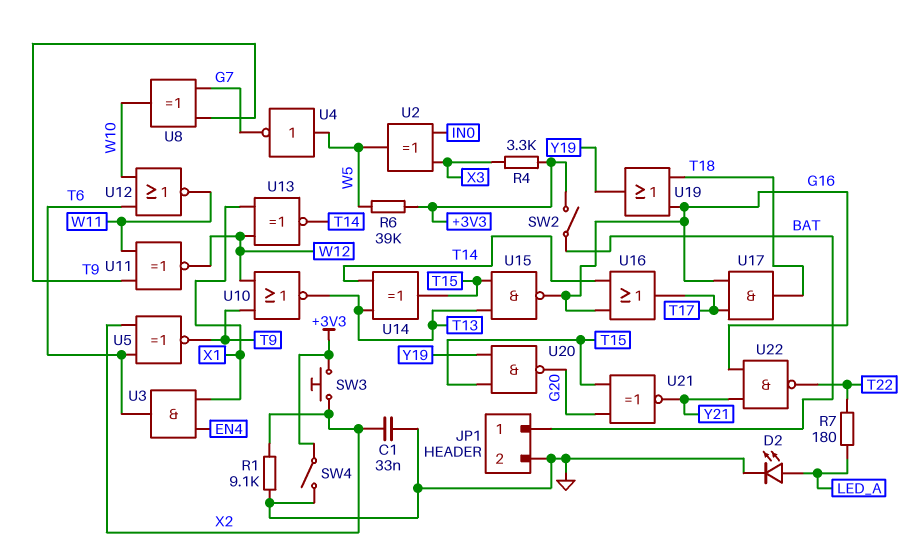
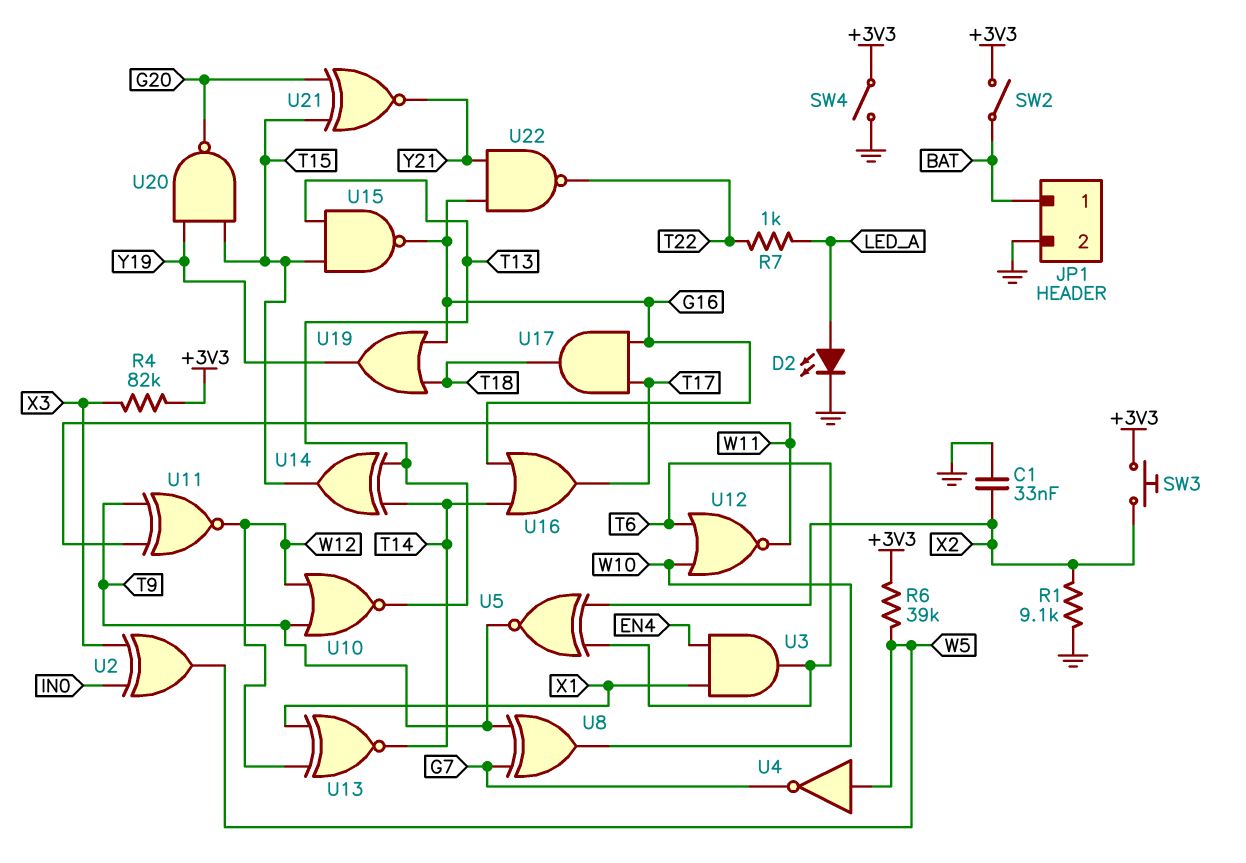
R4: 3.3k (+3V3, X3) -> 82k (+3V3, X3)
R7: 180 (LED_A, T22) -> 1k (LED_A, T22)

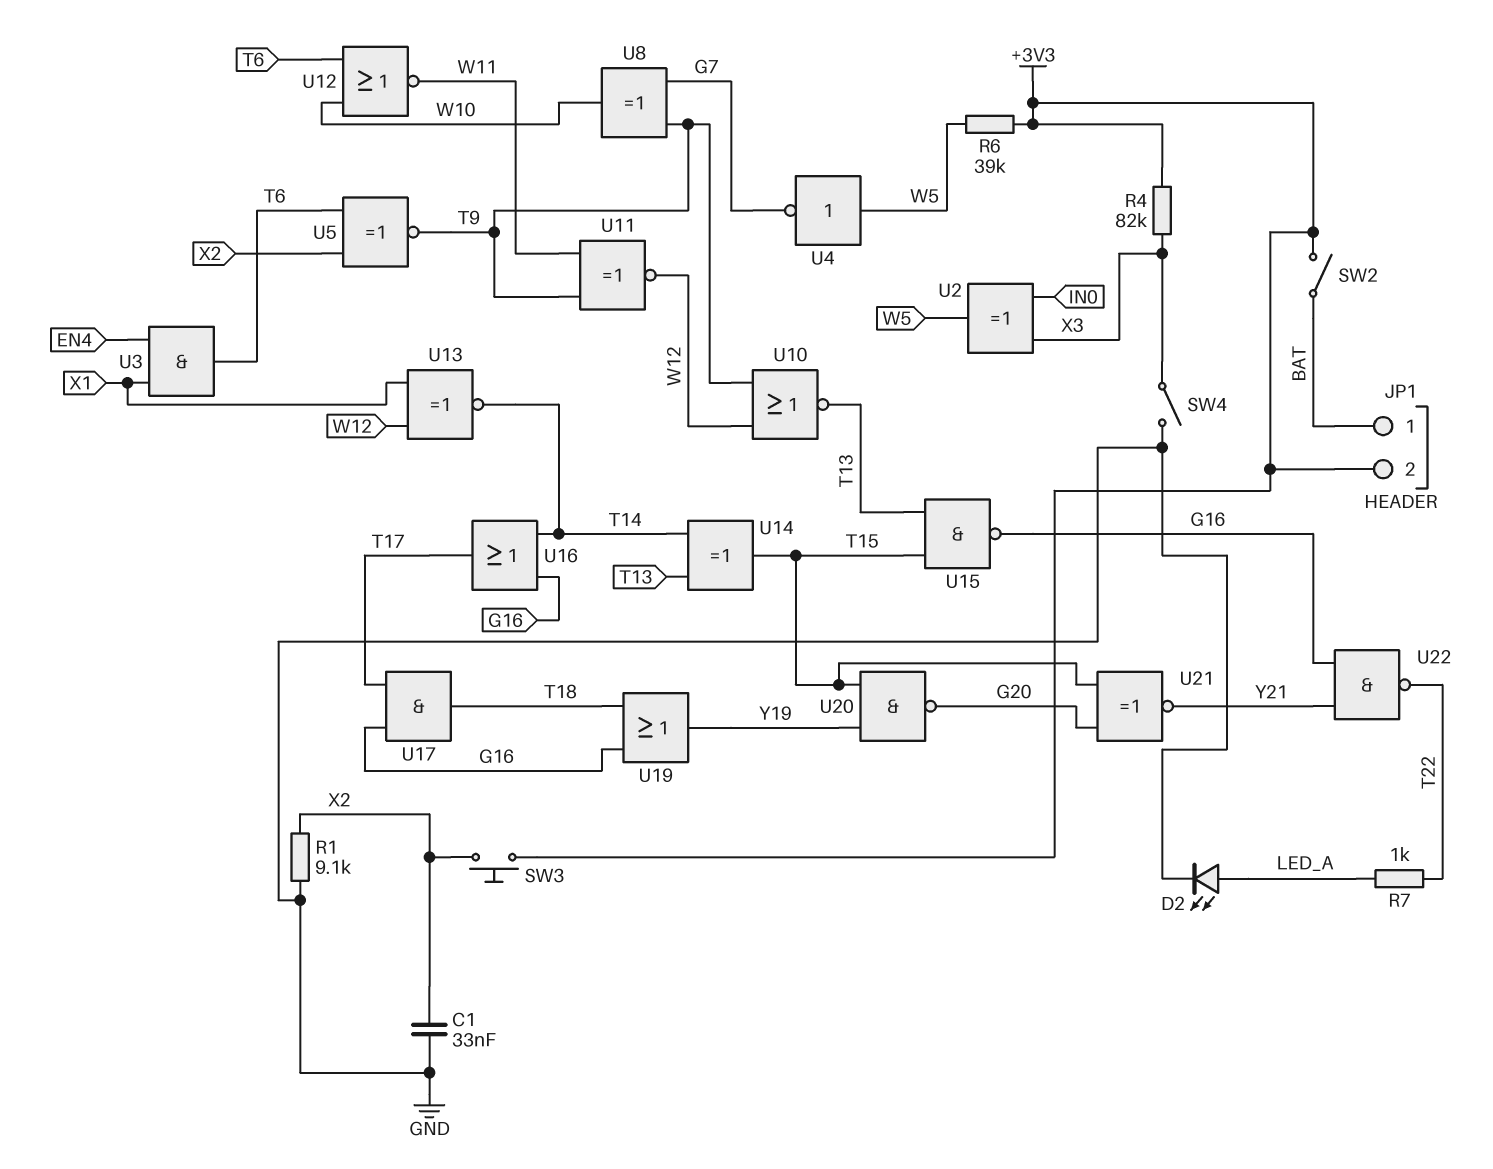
JP1 pin 2: GND -> +3V3
SW4: switch (+3V3, GND) -> switch (GND, X3)

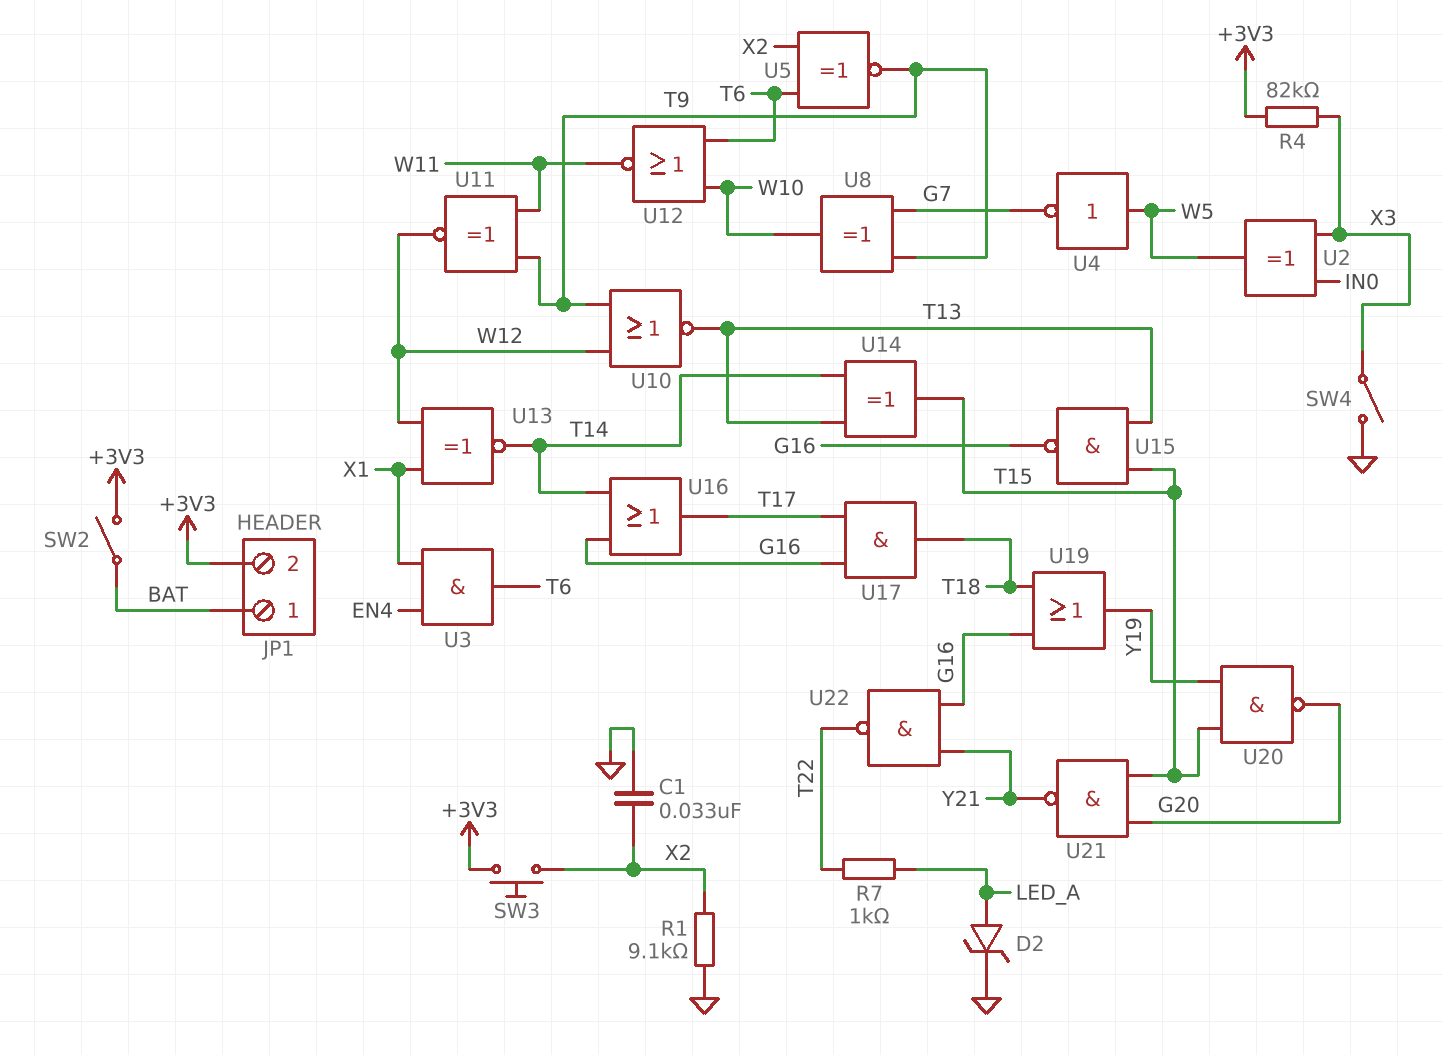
D2: LED (A LED_A, K GND) -> zener (A LED_A, K GND)
R6: 39k (+3V3, W5) -> none
U21: XNOR (in G20, in T15, out Y21) -> NAND (in G20, in T15, out Y21)

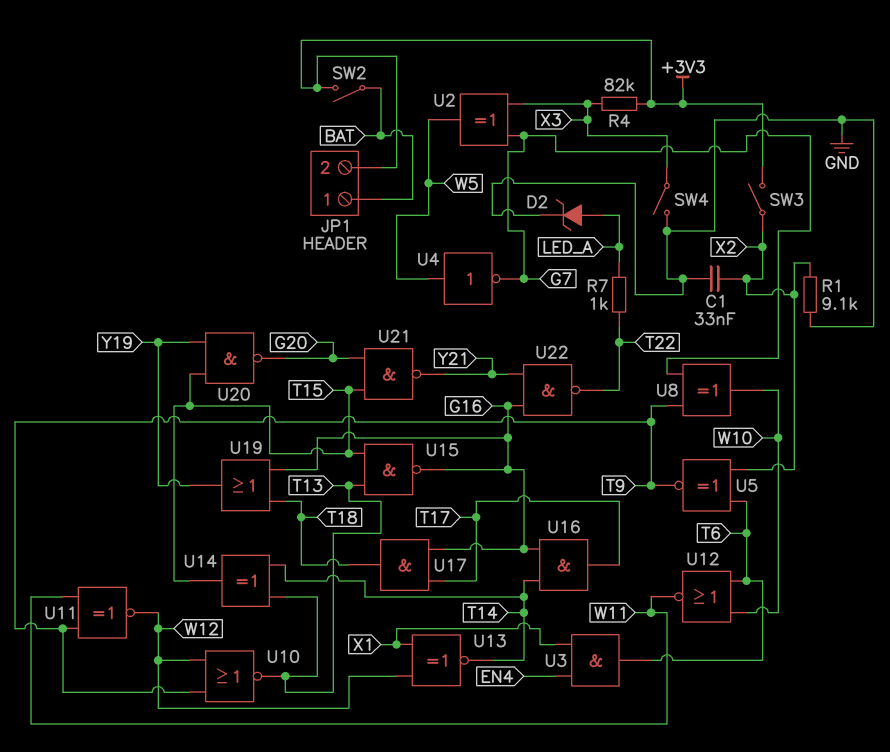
SW3: button (+3V3, X2) -> switch (+3V3, X2)
U2: XOR (in IN0, in X3, out W5) -> XOR (in G7, in X3, out W5)
U16: OR (in G16, in T14, out T17) -> AND (in G16, in T14, out T17)

